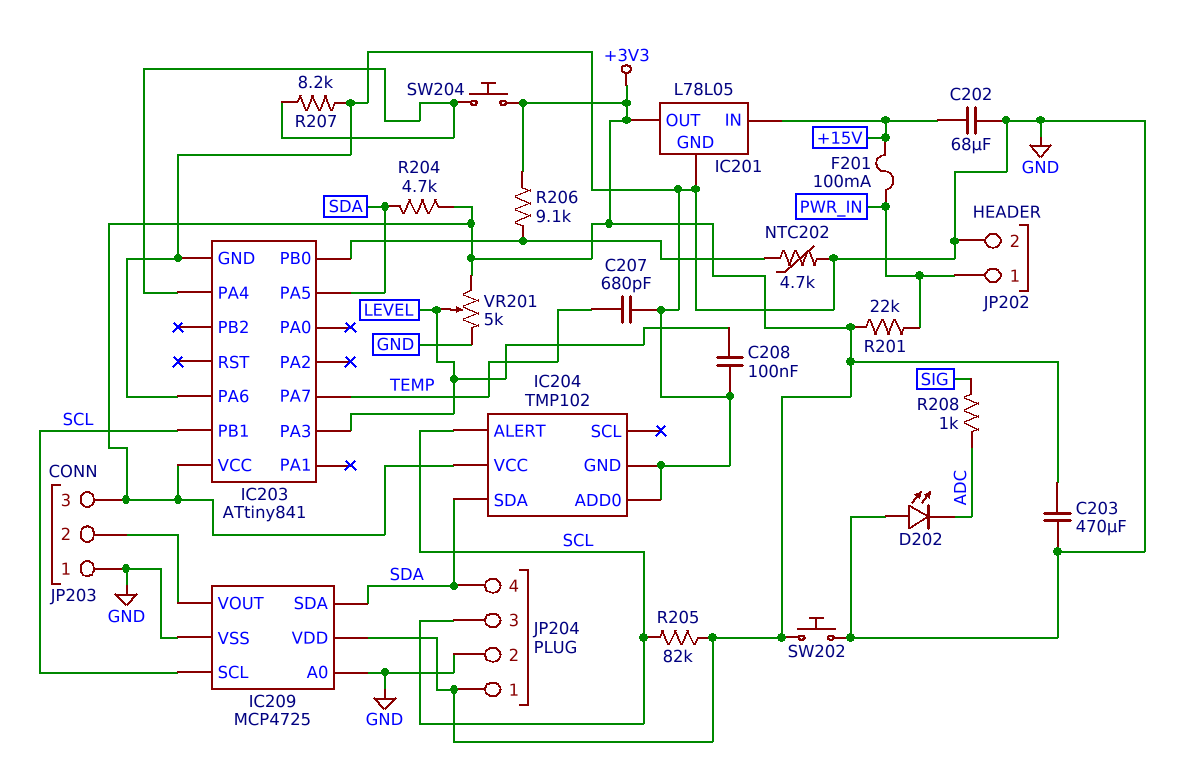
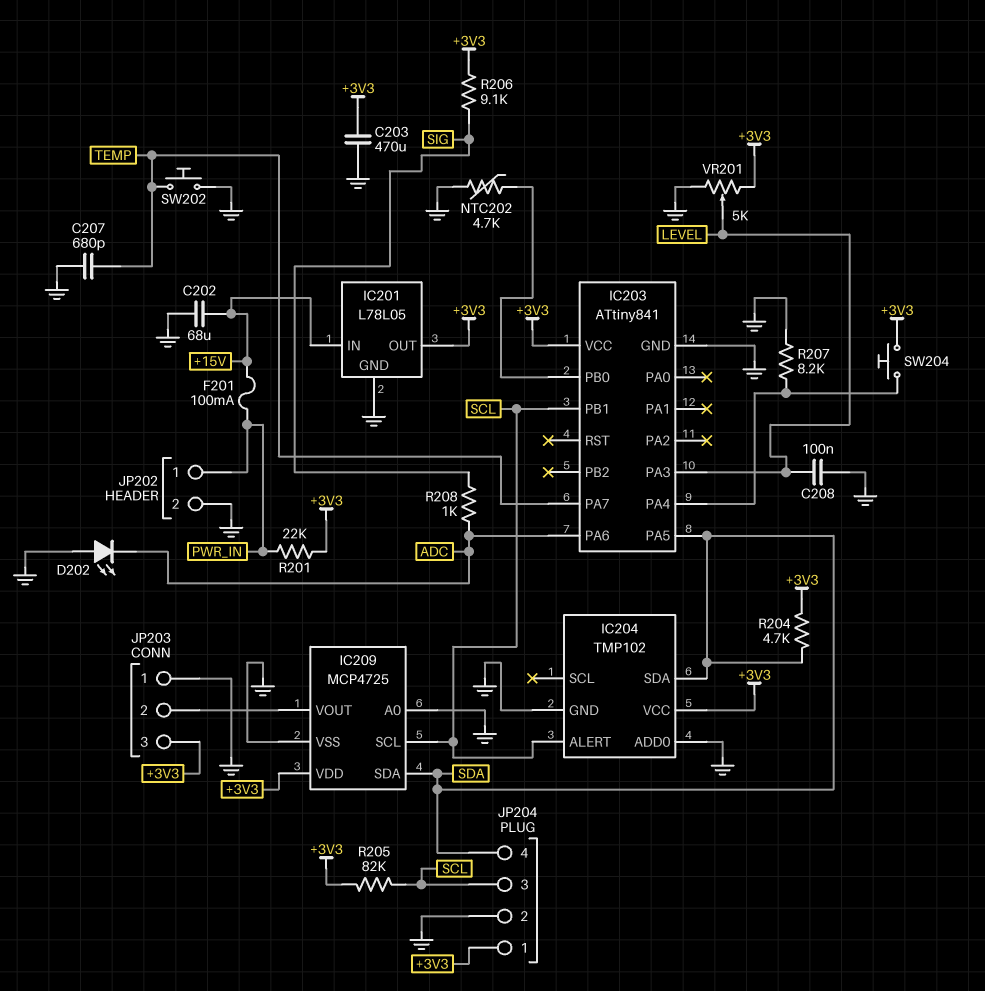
IC203 pin PA6: GND -> ADC
R206: 9.1k (+3V3, IC203/PB0) -> 9.1k (+3V3, SIG)
SW202: button (+3V3, GND) -> button (GND, TEMP)

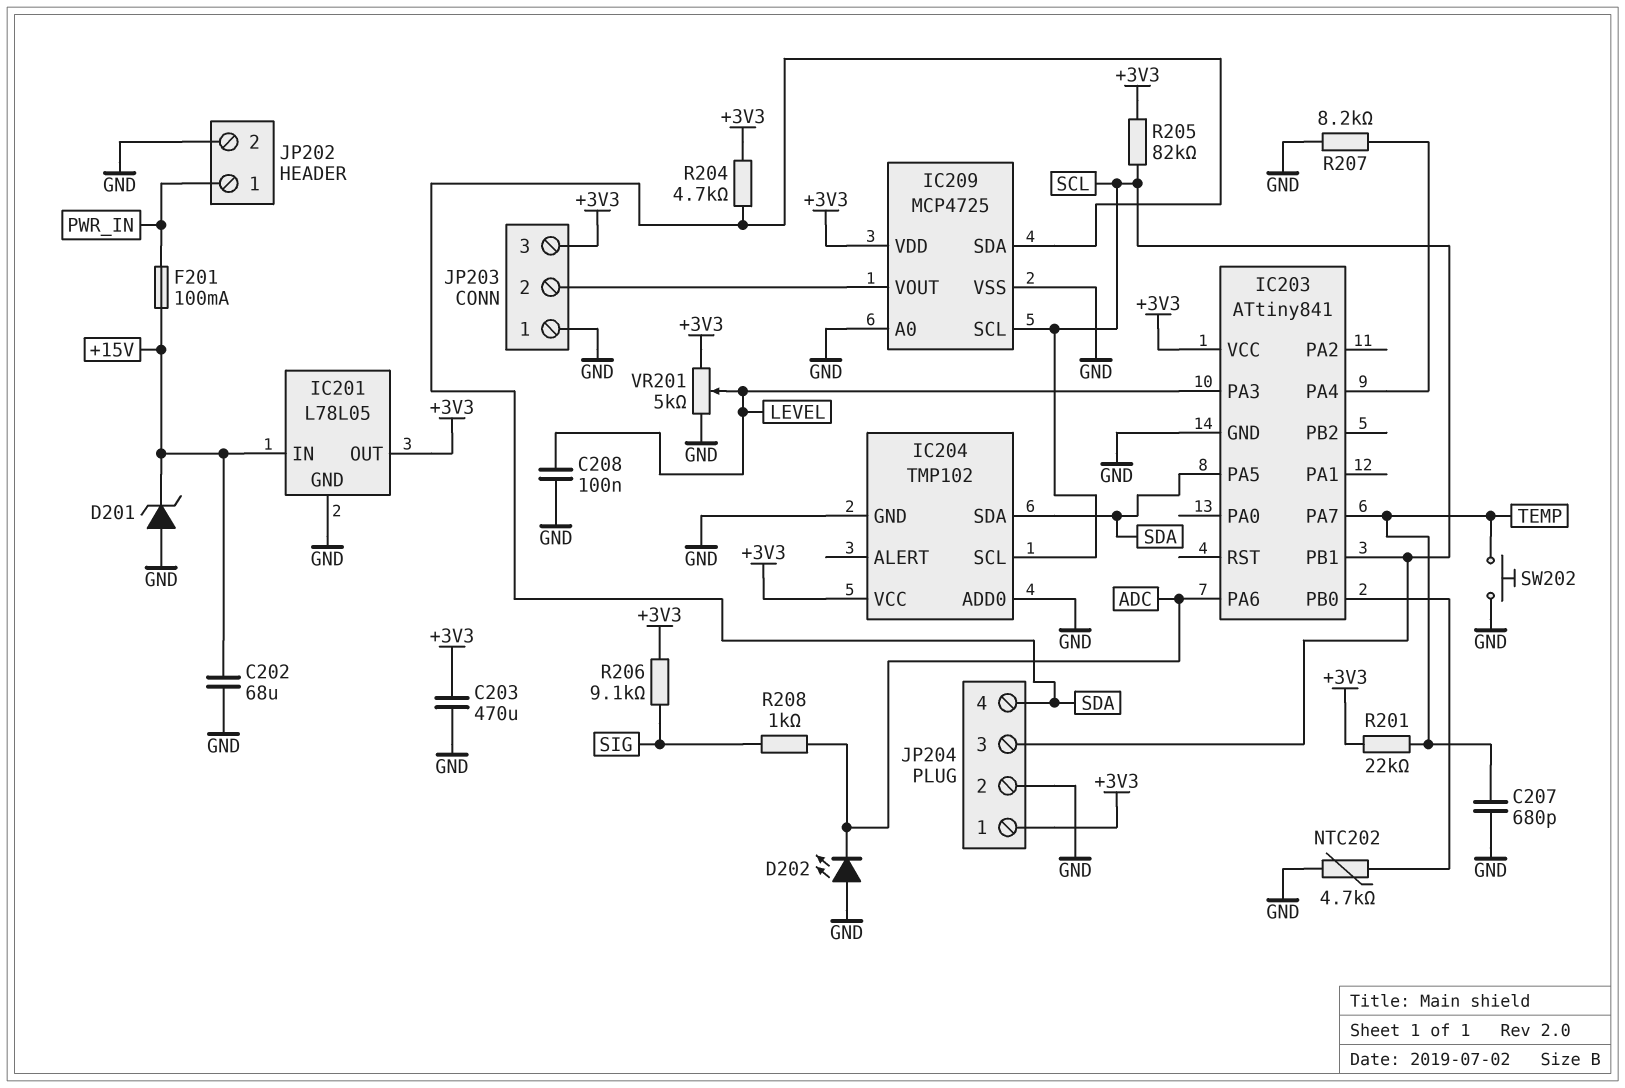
D201: none -> zener (A GND, K +15V)
IC204 pin ALERT: SCL -> none
IC204 pin SCL: none -> SCL
R201: 22k (+3V3, PWR_IN) -> 22k (+3V3, TEMP)
SW204: button (+3V3, IC203/PA4) -> none

